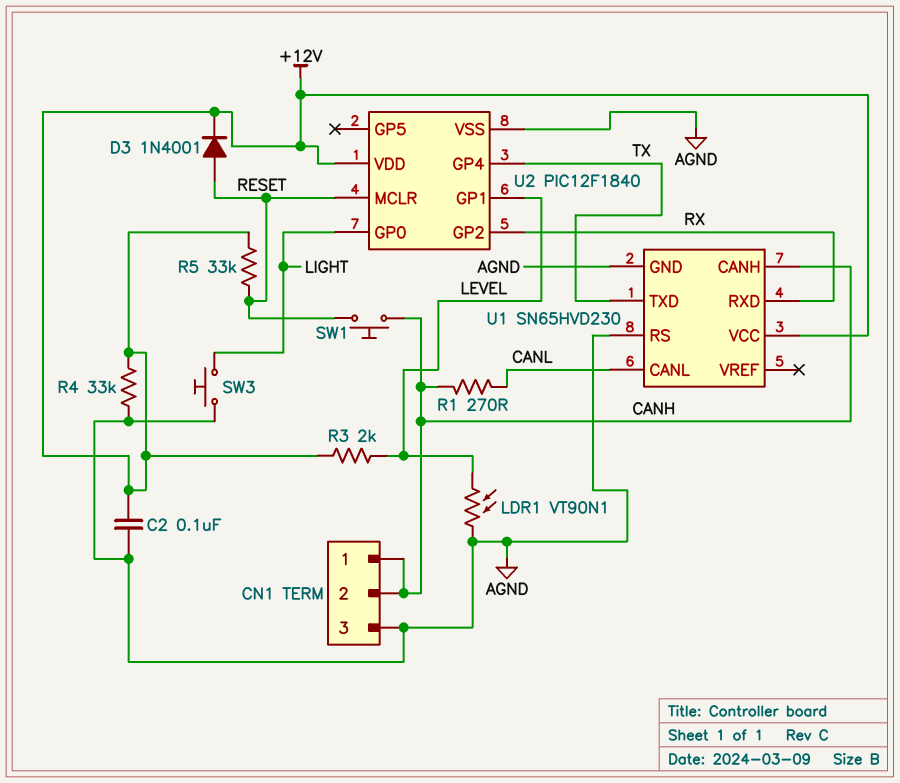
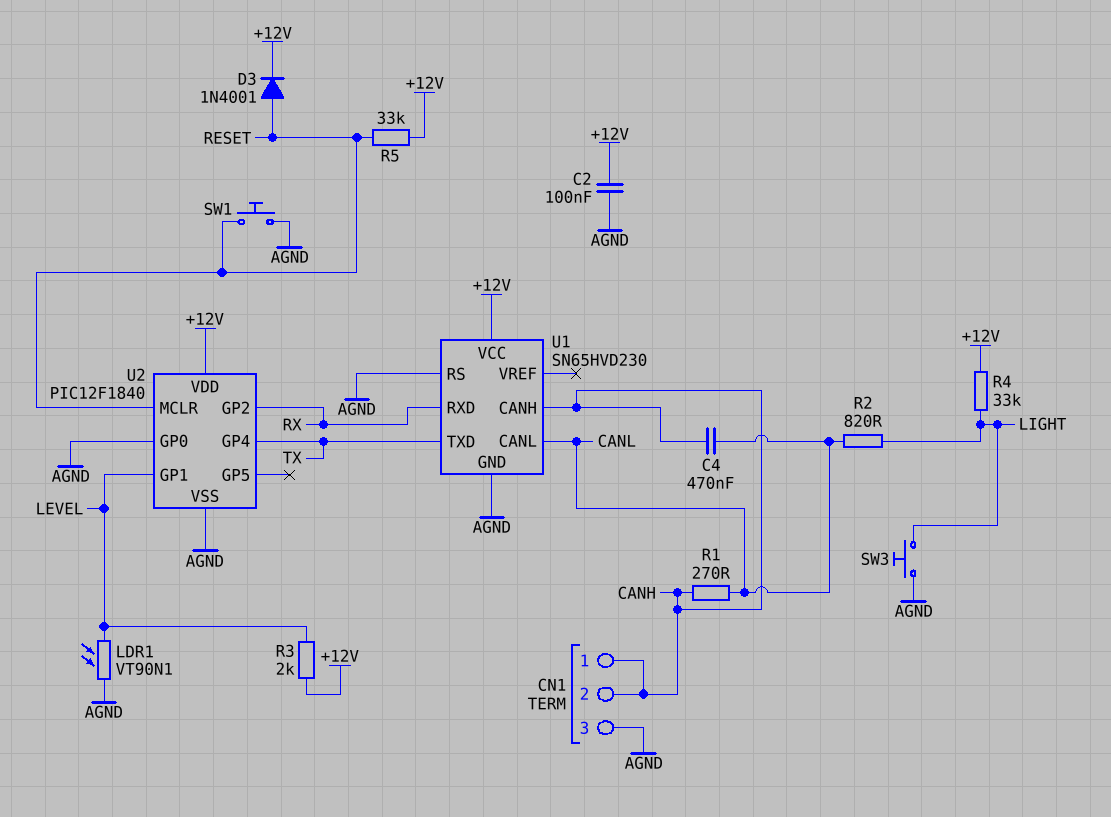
C4: none -> 470nF (CANH, CANL)
R2: none -> 820 (CANL, LIGHT)
R4: 33k (+12V, AGND) -> 33k (+12V, LIGHT)
SW1: button (CANH, RESET) -> button (AGND, RESET)
U2 pin GP0: LIGHT -> AGND

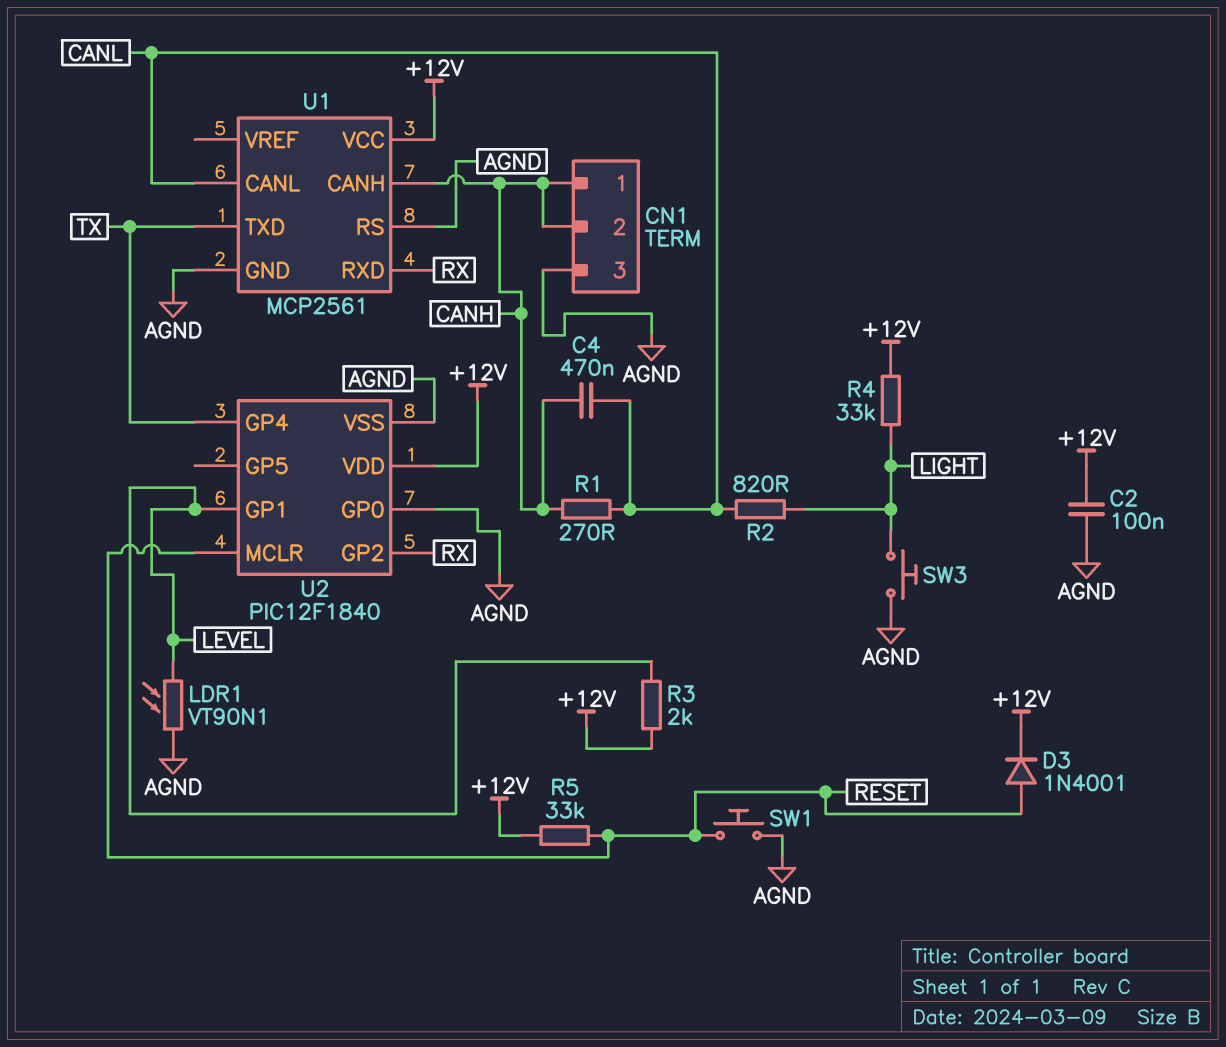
U1: SN65HVD230 -> MCP2561

